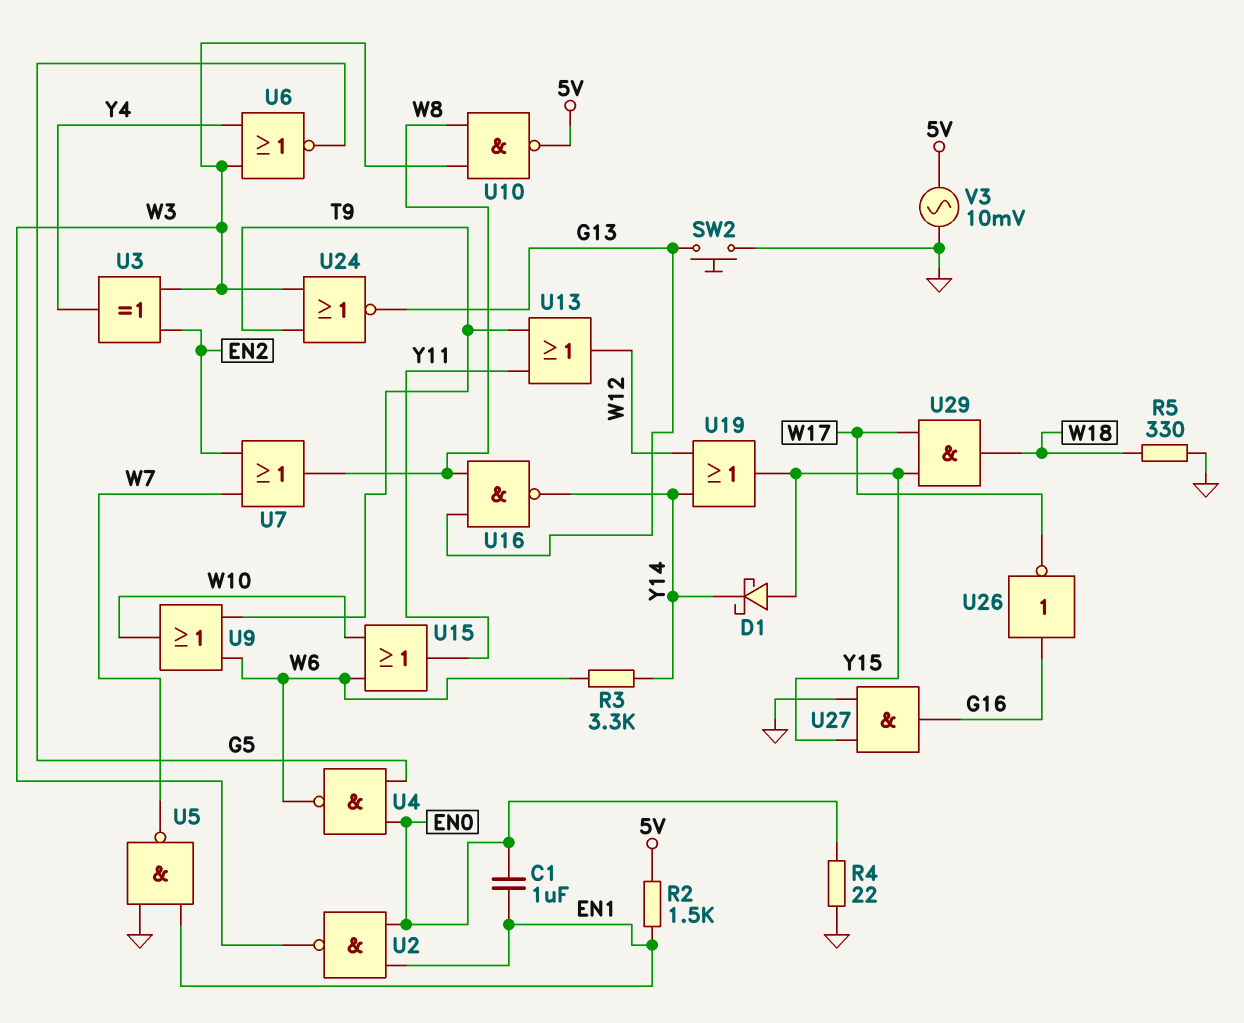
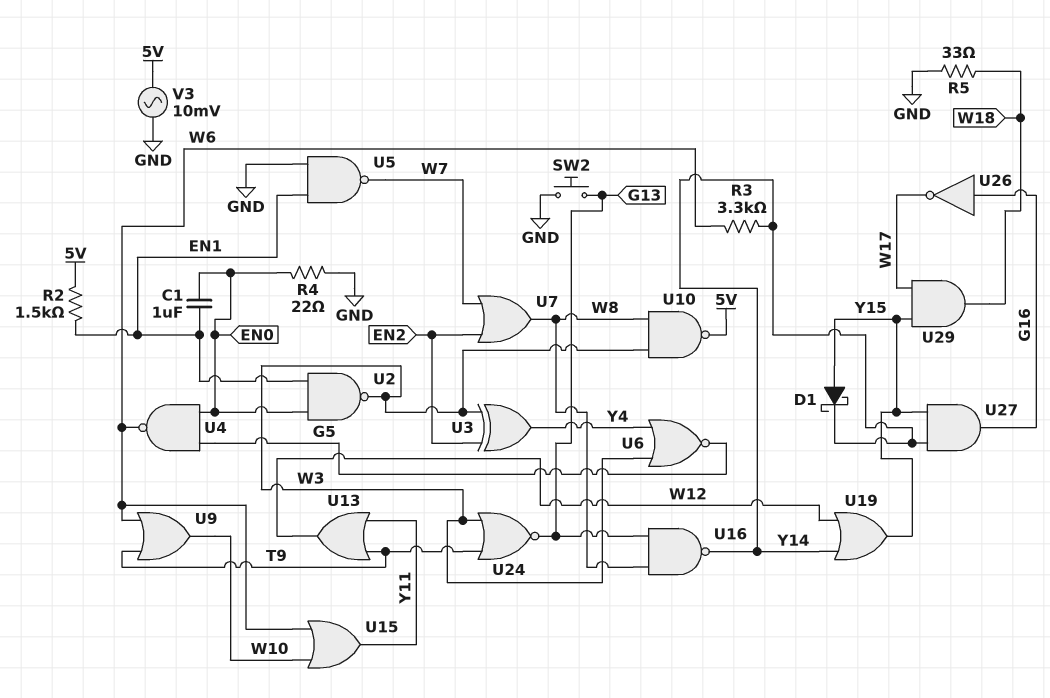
R5: 330 (GND, W18) -> 33 (GND, W18)
U27: AND (in GND, in Y15, out G16) -> AND (in Y14, in Y15, out G16)

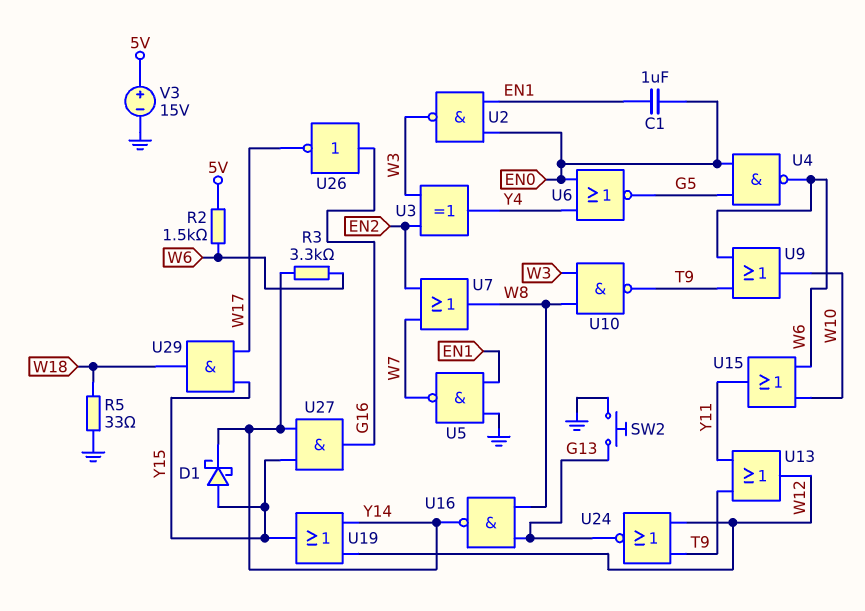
R2: 1.5k (5V, EN1) -> 1.5k (5V, W6)
R4: 22 (EN0, GND) -> none
U6: NOR (in W3, in Y4, out G5) -> NOR (in EN0, in Y4, out G5)
U10: NAND (in W3, in W8, out 5V) -> NAND (in W3, in W8, out T9)
U24: NOR (in T9, in W3, out G13) -> NOR (in T9, in W12, out G13)
V3: AC 10mV (5V, GND) -> 15V (plus 5V, minus GND)

